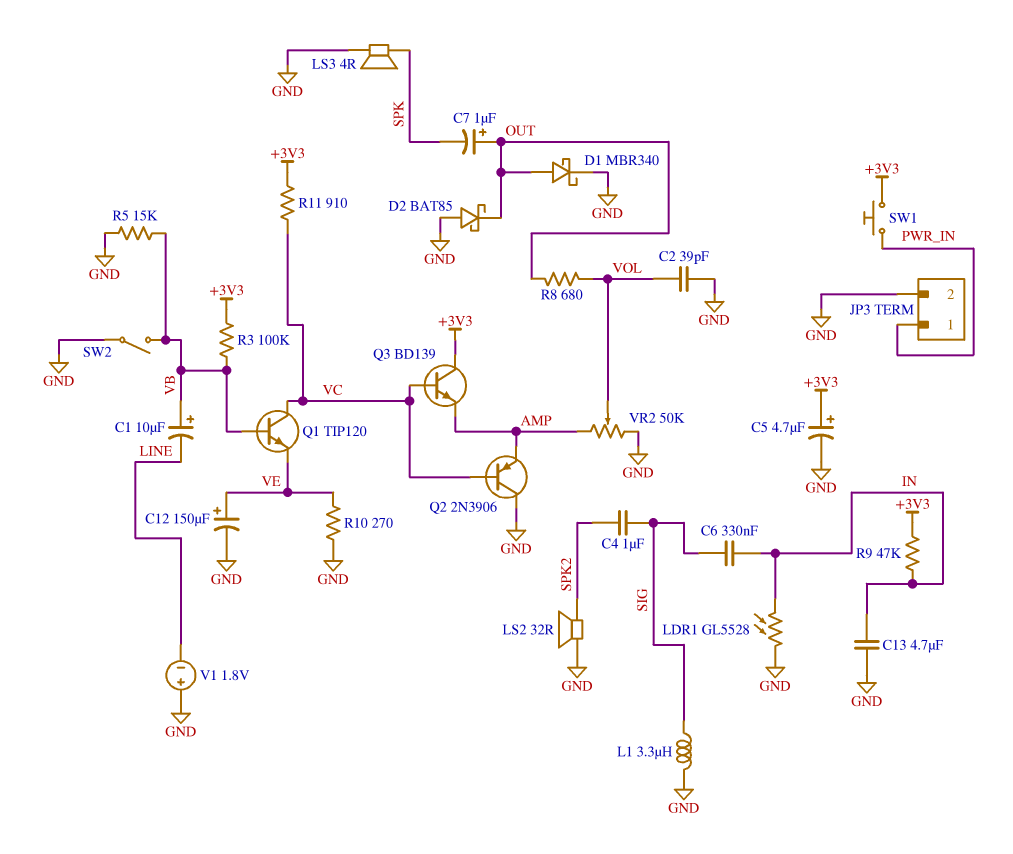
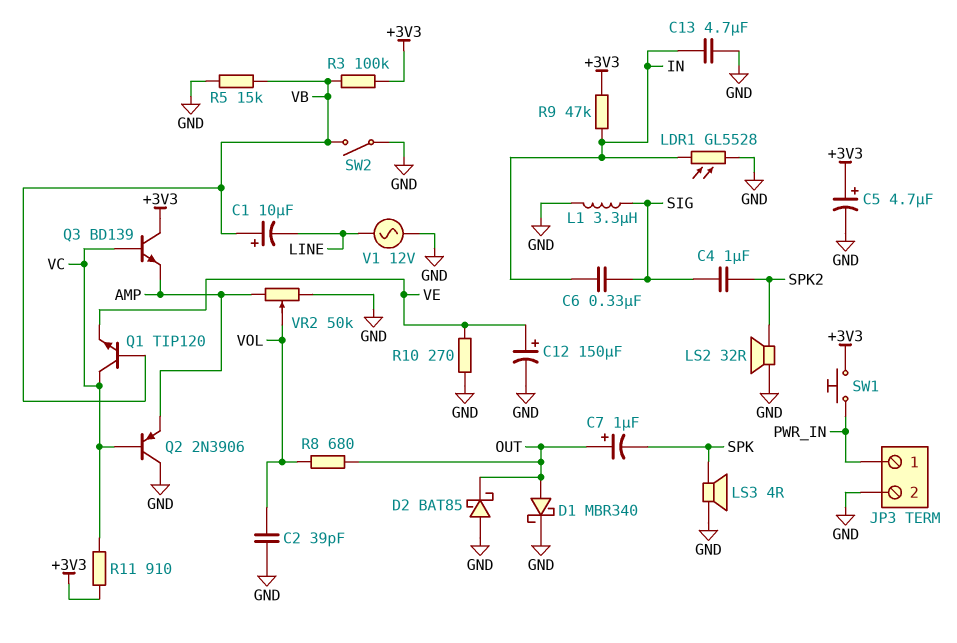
V1: 1.8V (plus GND, minus LINE) -> AC 12V (GND, LINE)

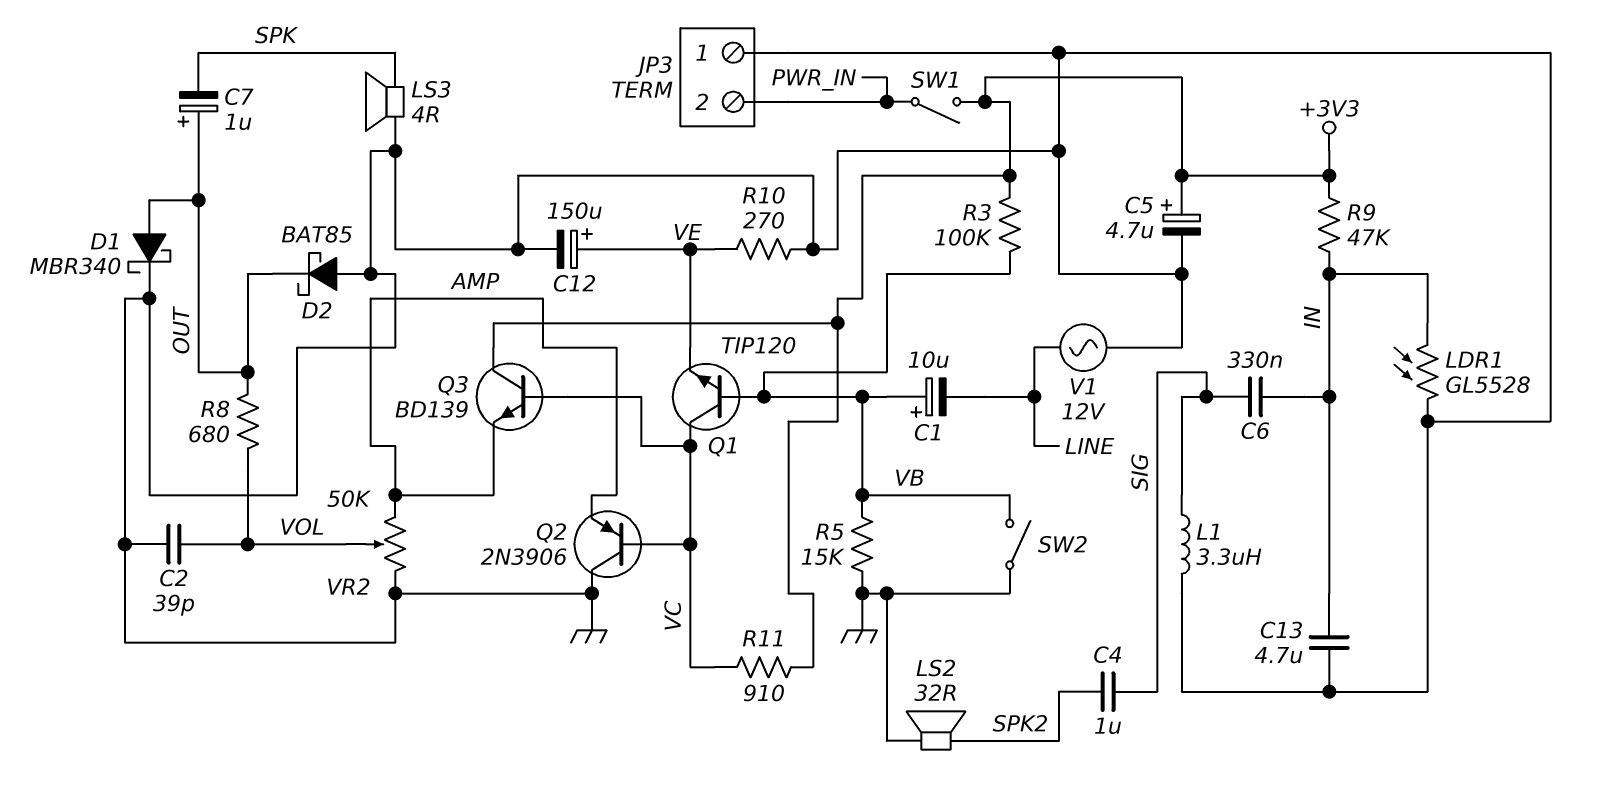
JP3 pin 1: PWR_IN -> GND
JP3 pin 2: GND -> PWR_IN
SW1: button (+3V3, PWR_IN) -> switch (+3V3, PWR_IN)

